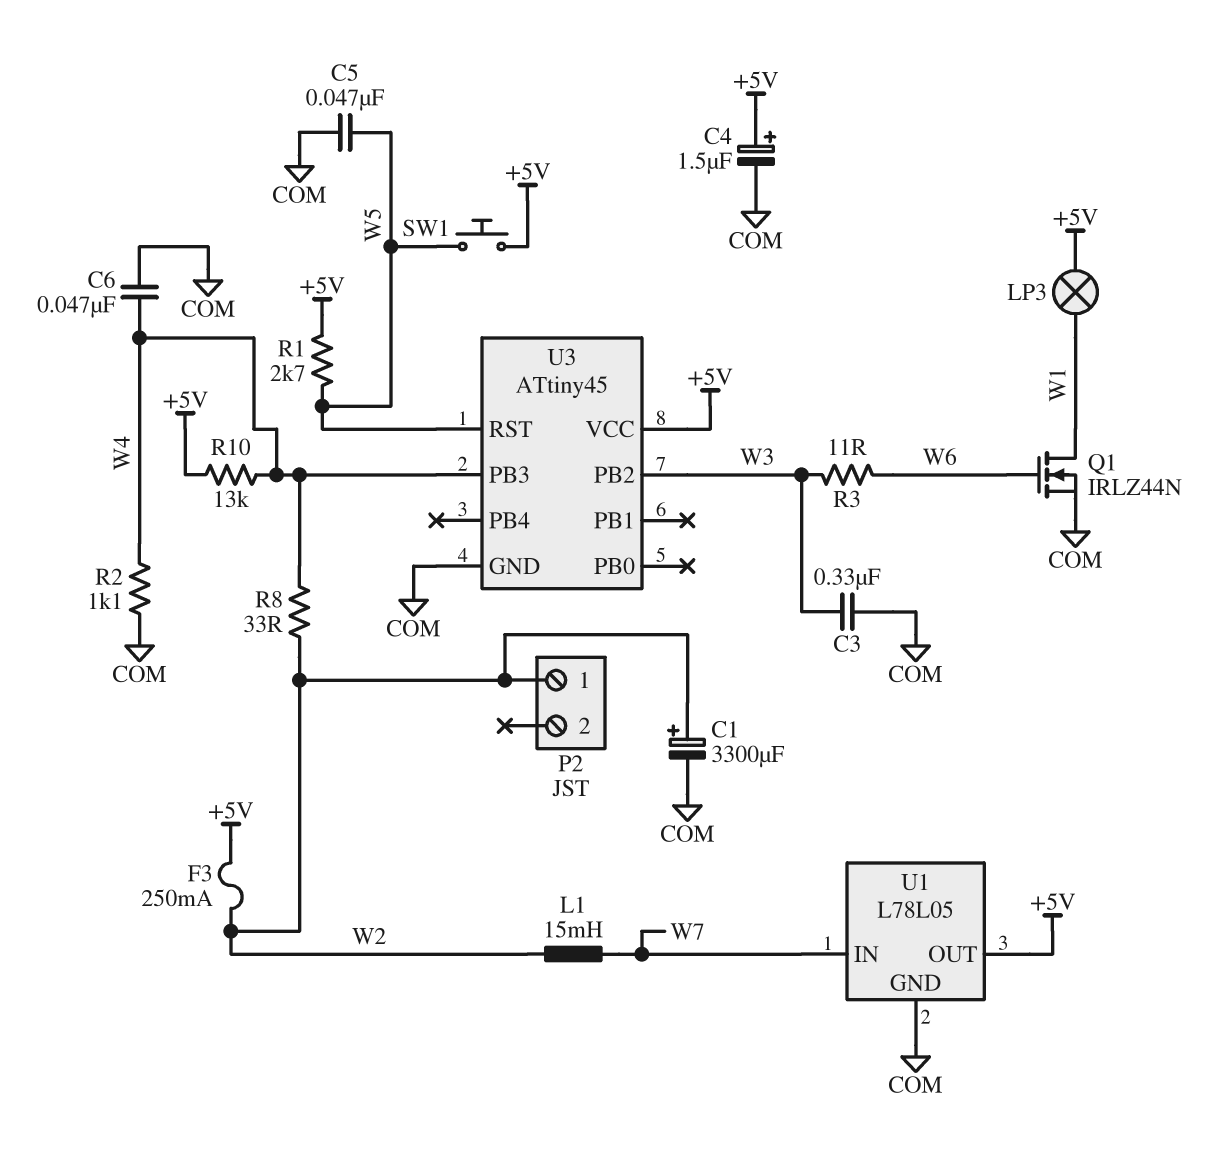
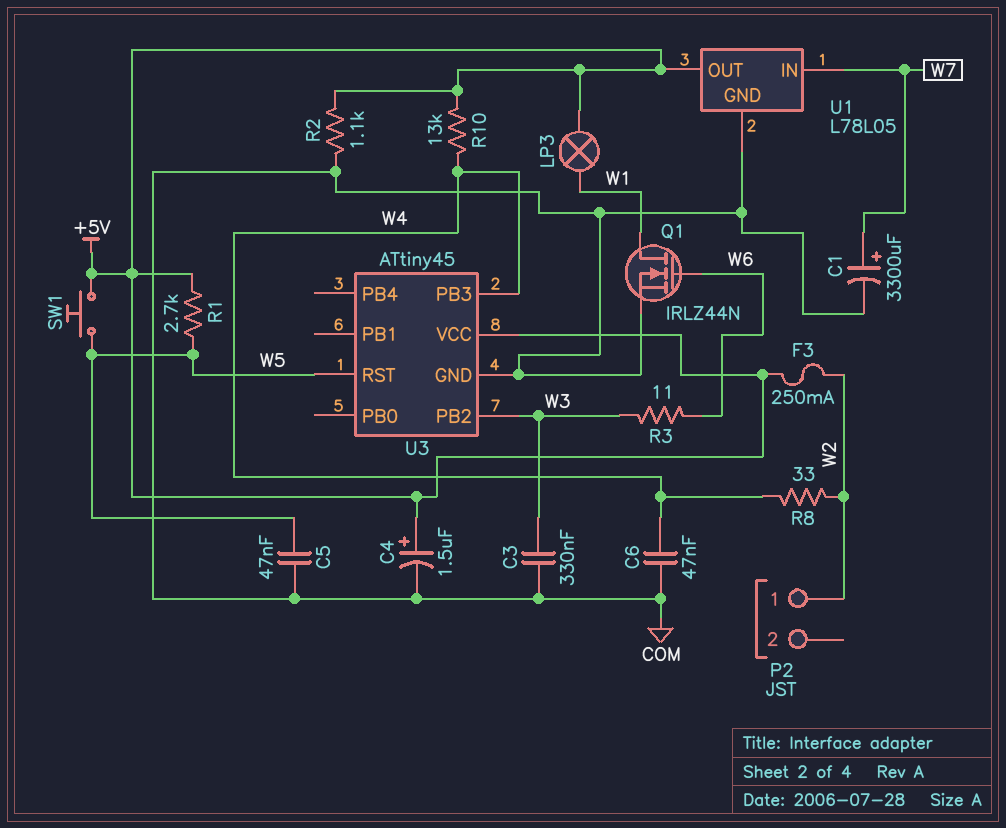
C1: 3300uF (plus W2, minus COM) -> 3300uF (plus W7, minus COM)
L1: 15mH (W2, W7) -> none
R2: 1.1k (COM, W4) -> 1.1k (+5V, COM)

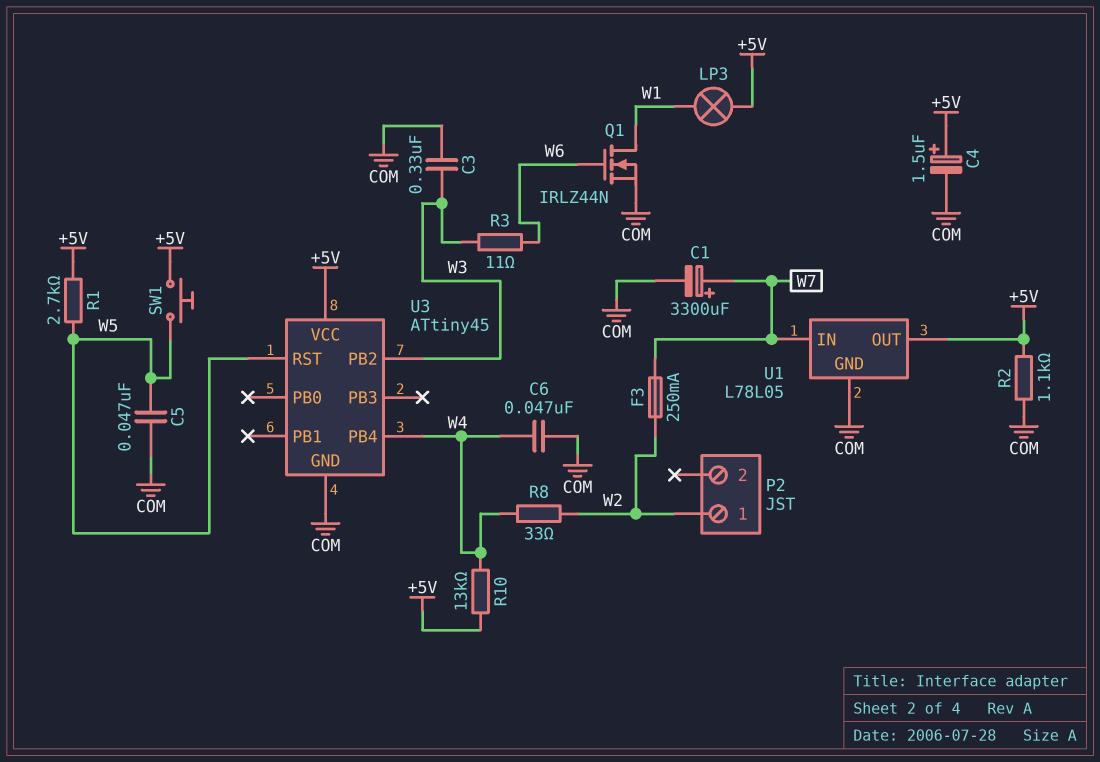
F3: 250mA (+5V, W2) -> 250mA (W2, W7)
U3 pin PB3: W4 -> none
U3 pin PB4: none -> W4

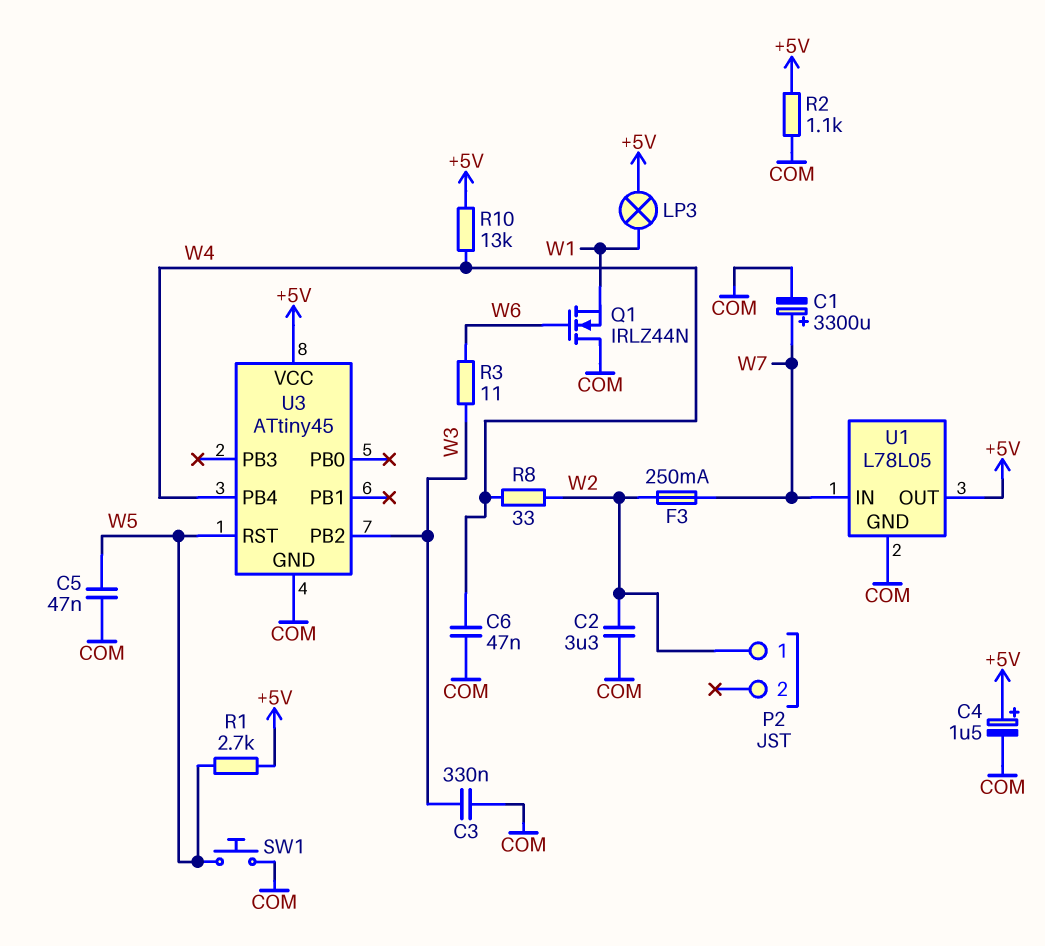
C2: none -> 3.3uF (COM, W2)
Q1: NMOS IRLZ44N (G W6, D W1, S COM) -> NMOS IRLZ44N (G W6, D COM, S W1)
SW1: button (+5V, W5) -> button (COM, W5)

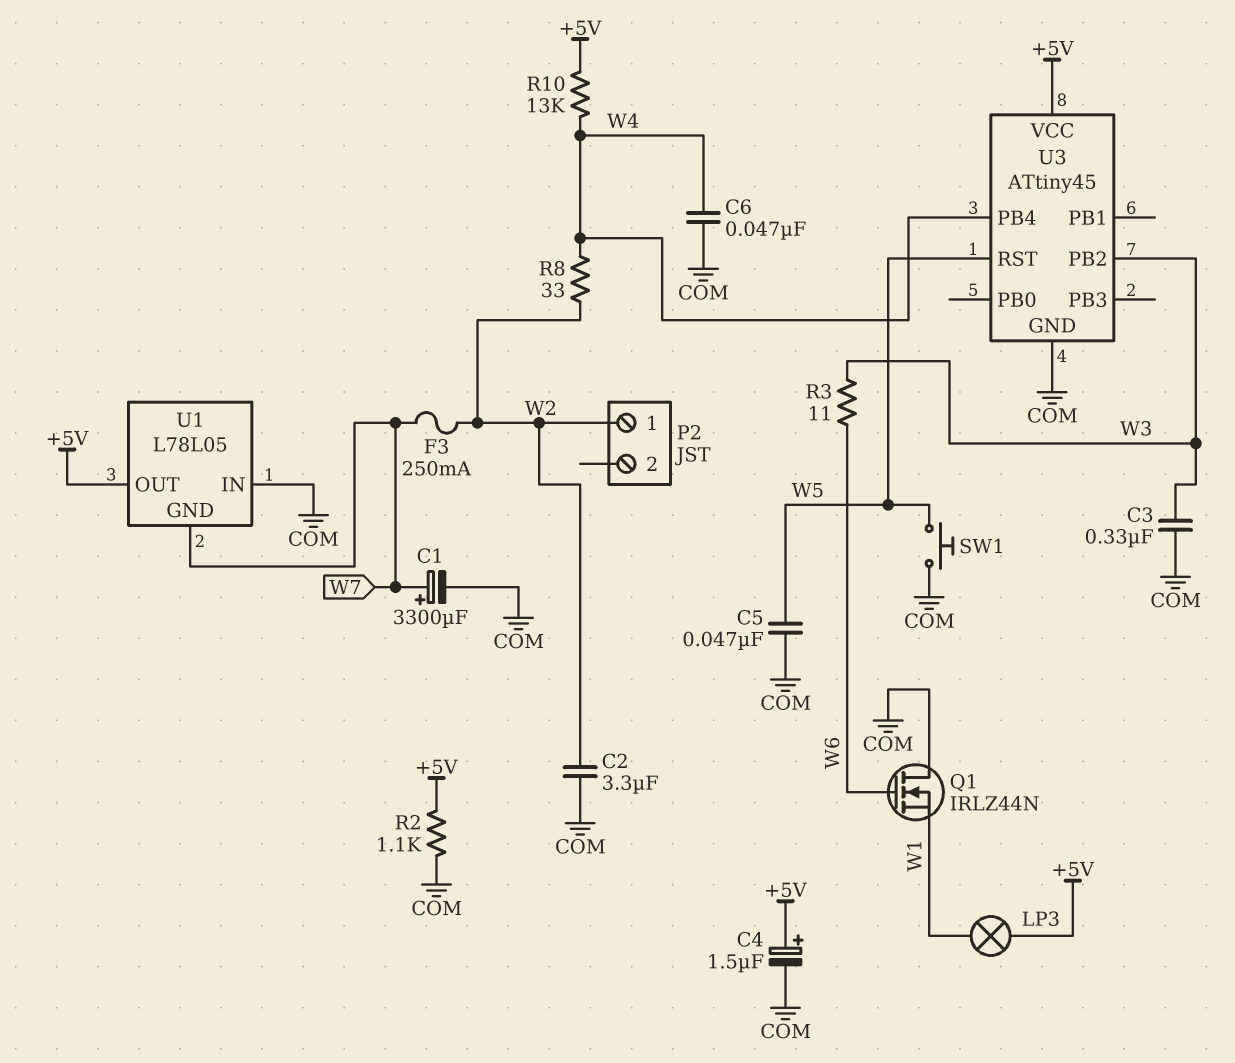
R1: 2.7k (+5V, W5) -> none
U1 pin GND: COM -> W7
U1 pin IN: W7 -> COM

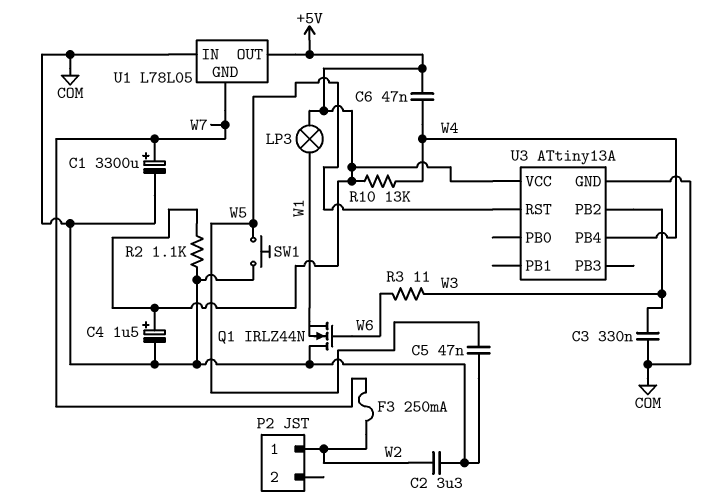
C6: 47nF (COM, W4) -> 47nF (+5V, W4)
R8: 33 (W2, W4) -> none
U3: ATtiny45 -> ATtiny13A

